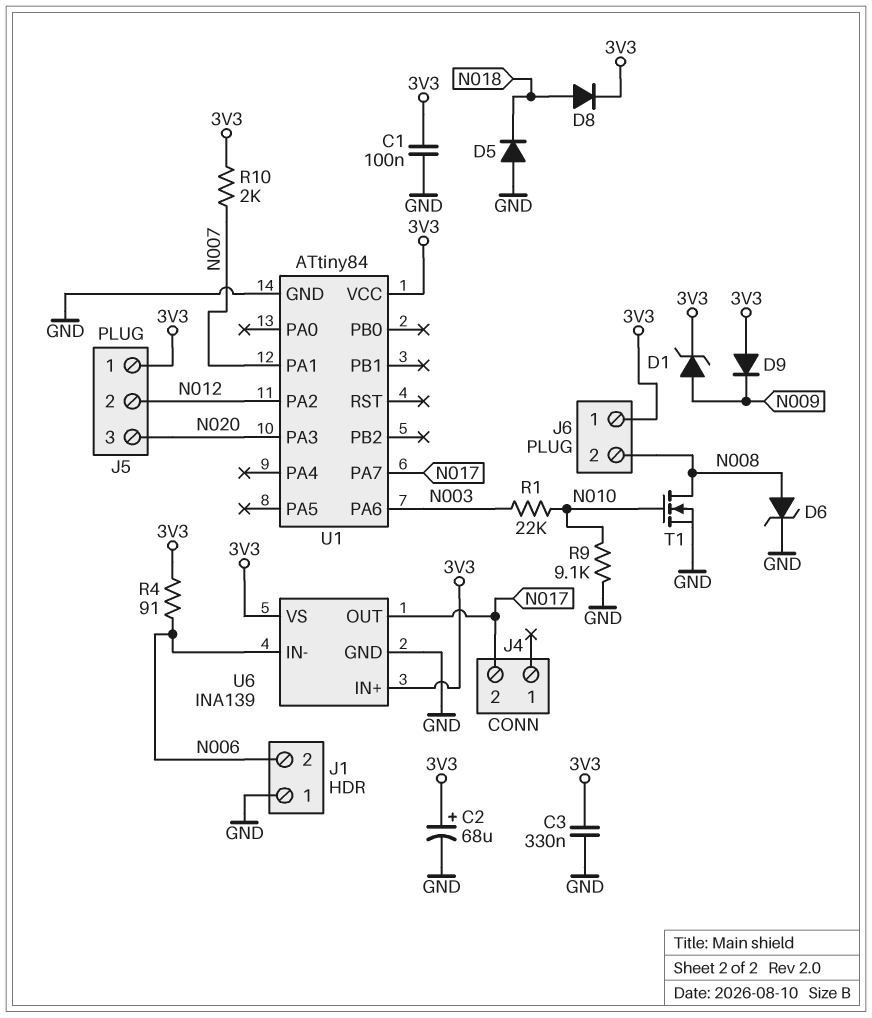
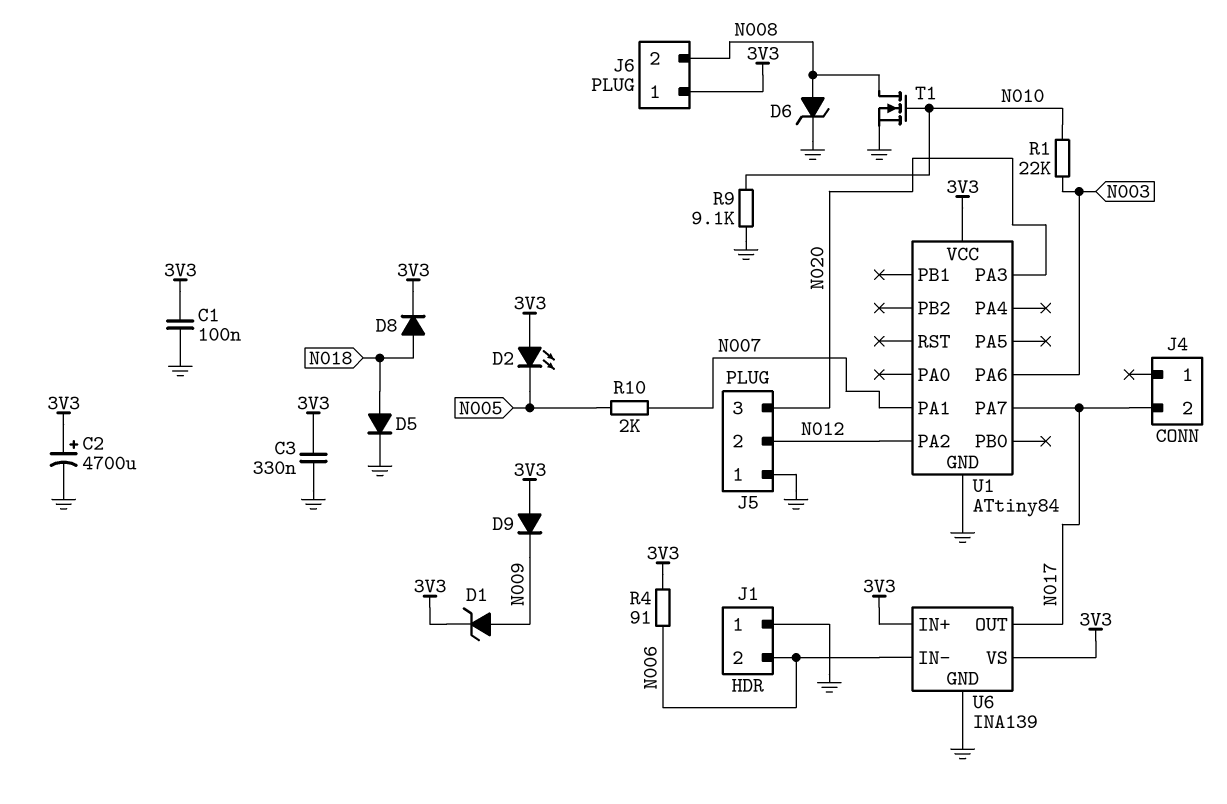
C2: 68uF (plus 3V3, minus GND) -> 4700uF (plus 3V3, minus GND)
D2: none -> LED (A 3V3, K N005)
D5: diode (A GND, K N018) -> diode (A N018, K GND)
J5 pin 1: 3V3 -> GND
R10: 2k (3V3, N007) -> 2k (N005, N007)

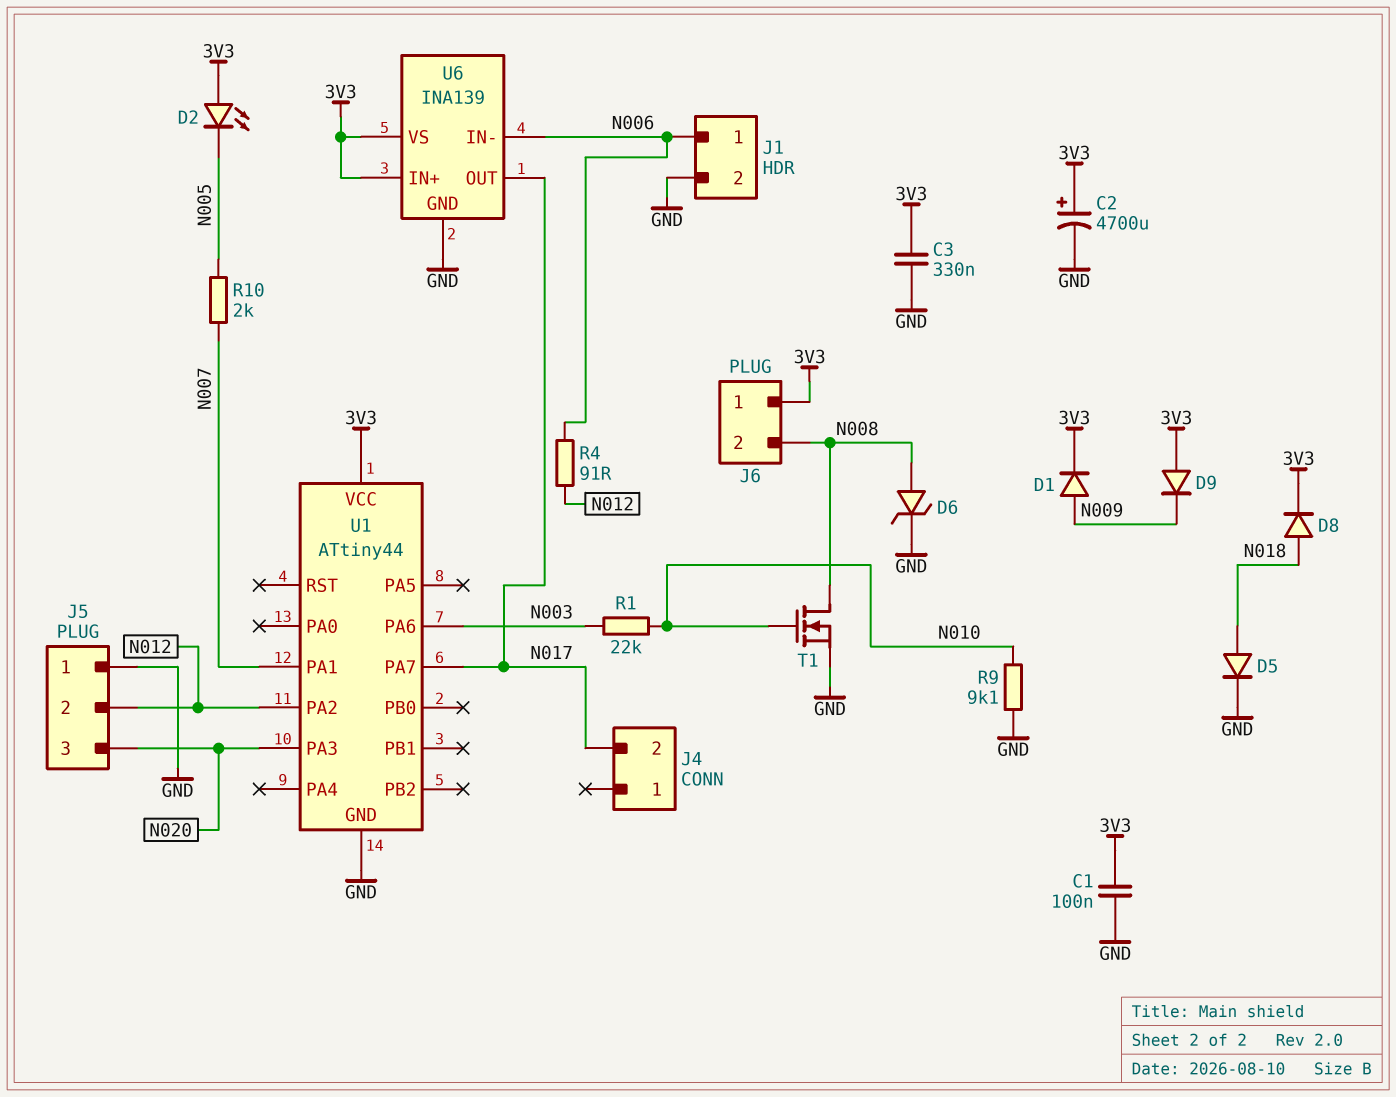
D1: zener (A N009, K 3V3) -> diode (A N009, K 3V3)
J1 pin 1: GND -> N006
J1 pin 2: N006 -> GND
R4: 91 (3V3, N006) -> 91 (N006, N012)
U1: ATtiny84 -> ATtiny44

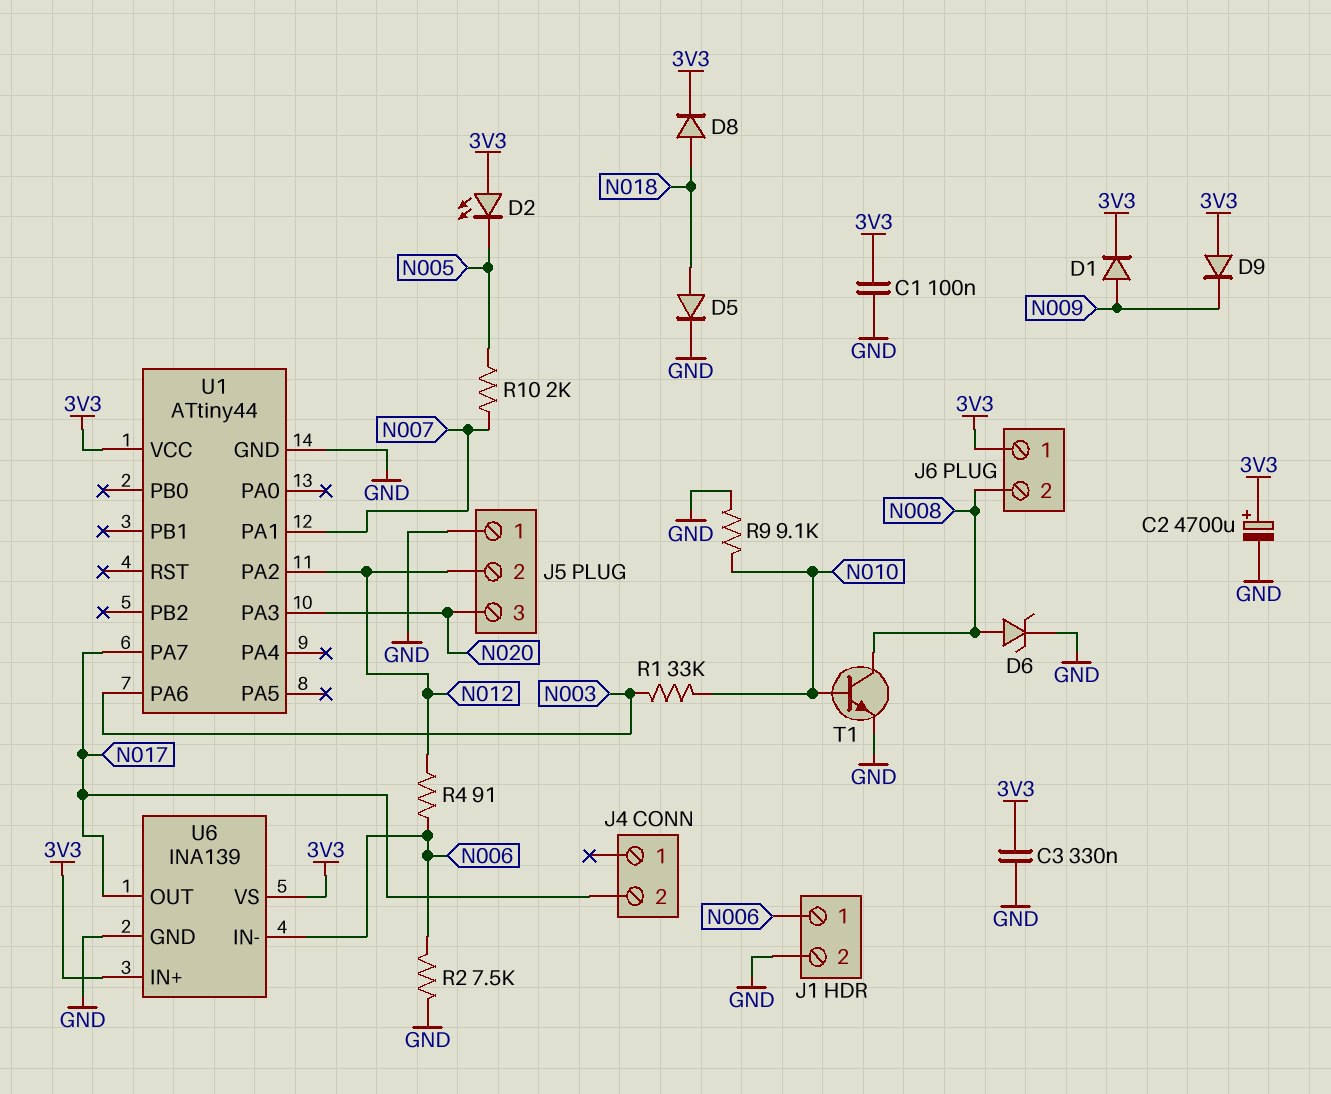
R1: 22k (N003, N010) -> 33k (N003, N010)
R2: none -> 7.5k (GND, N006)
T1: NMOS (G N010, D N008, S GND) -> NPN (B N010, C N008, E GND)

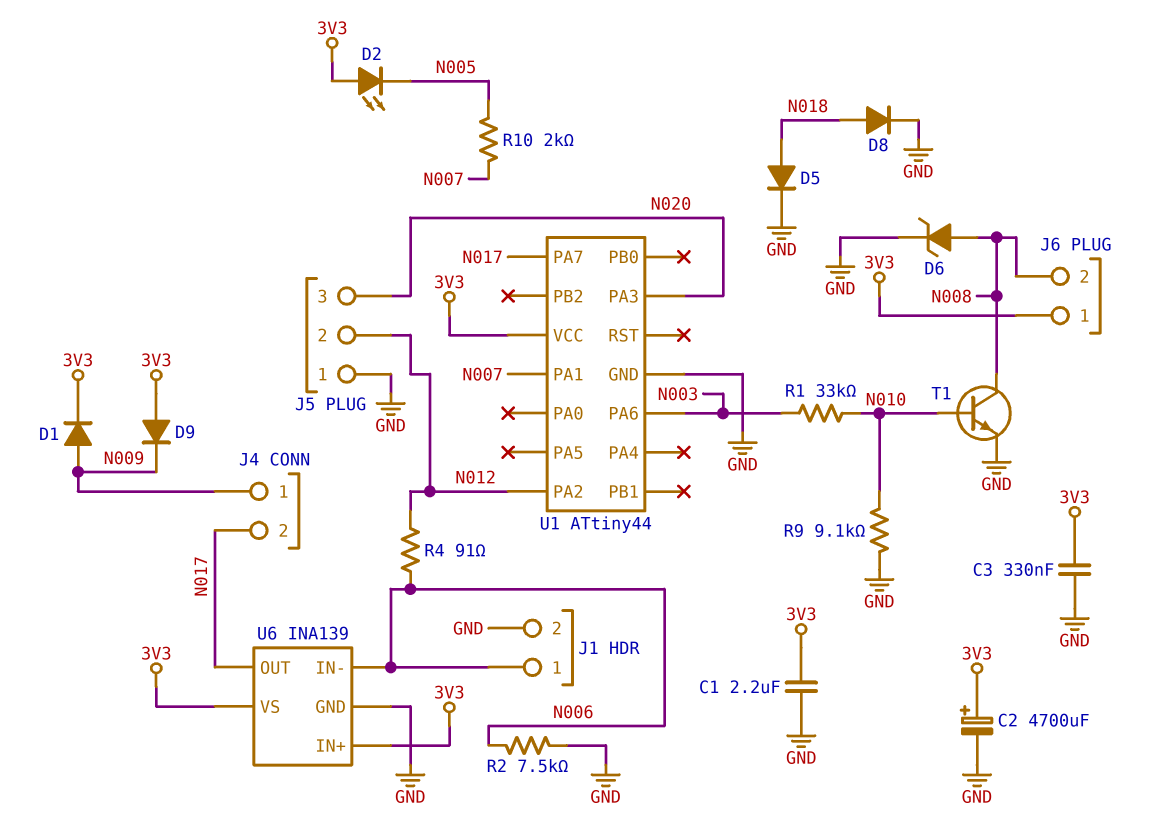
C1: 100nF (3V3, GND) -> 2.2uF (3V3, GND)
D8: diode (A N018, K 3V3) -> diode (A N018, K GND)
J4 pin 1: none -> N009

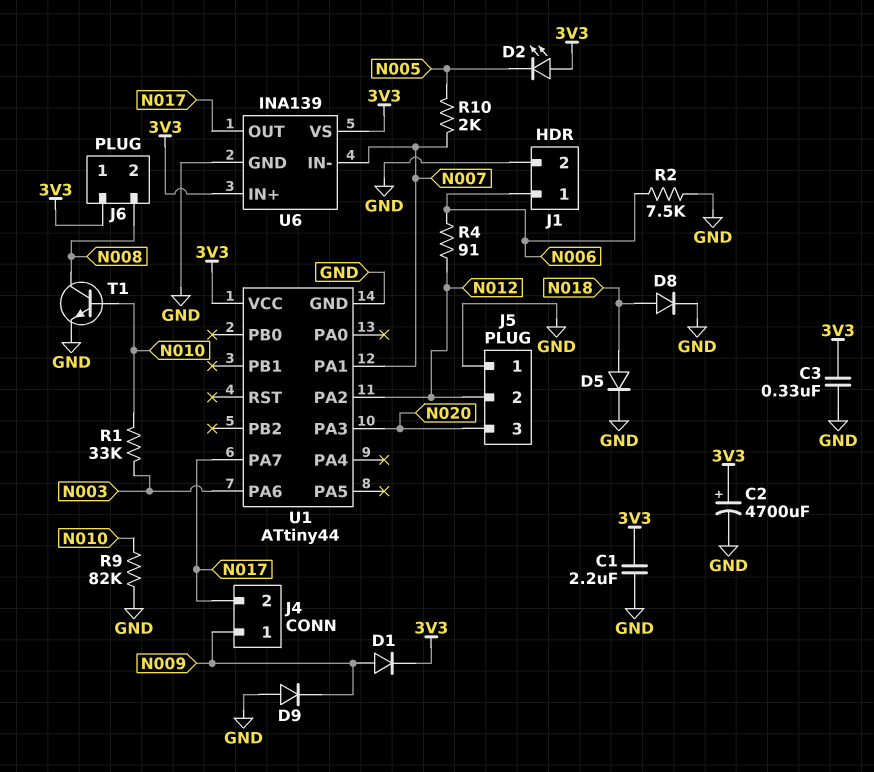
D6: zener (A N008, K GND) -> none
D9: diode (A 3V3, K N009) -> diode (A GND, K N009)
R9: 9.1k (GND, N010) -> 82k (GND, N010)
U6 pin IN-: N006 -> N007

